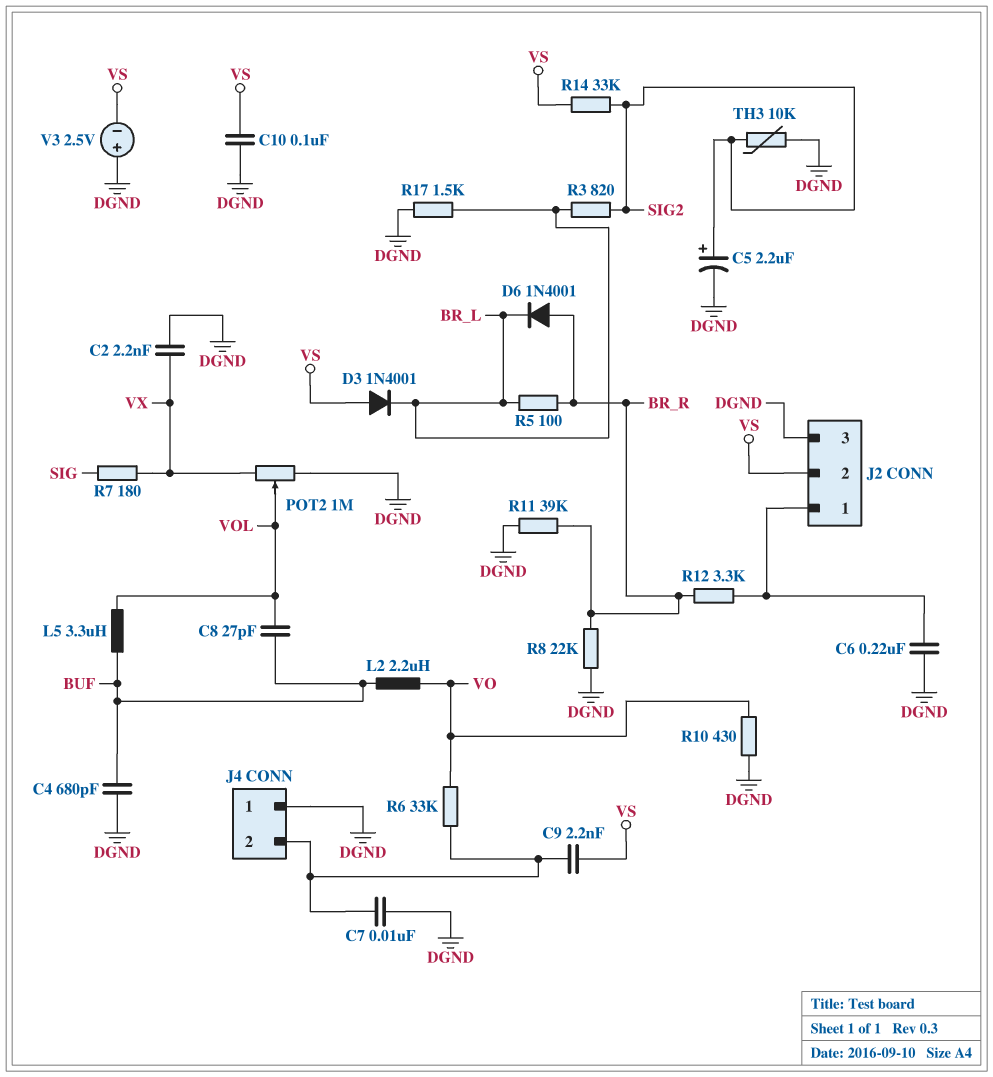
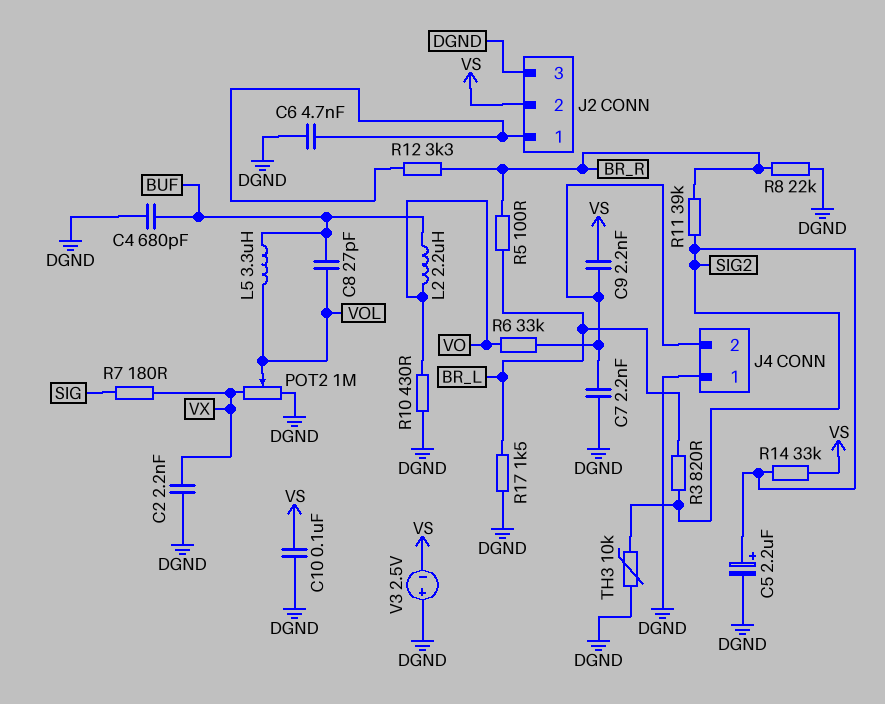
C6: 220nF (DGND, J2/1) -> 4.7nF (DGND, J2/1)
C7: 10nF (DGND, J4/2) -> 2.2nF (DGND, J4/2)
D3: diode 1N4001 (A VS, K BR_L) -> none
D6: diode 1N4001 (A BR_R, K BR_L) -> none
R11: 39k (BR_R, DGND) -> 39k (BR_R, SIG2)

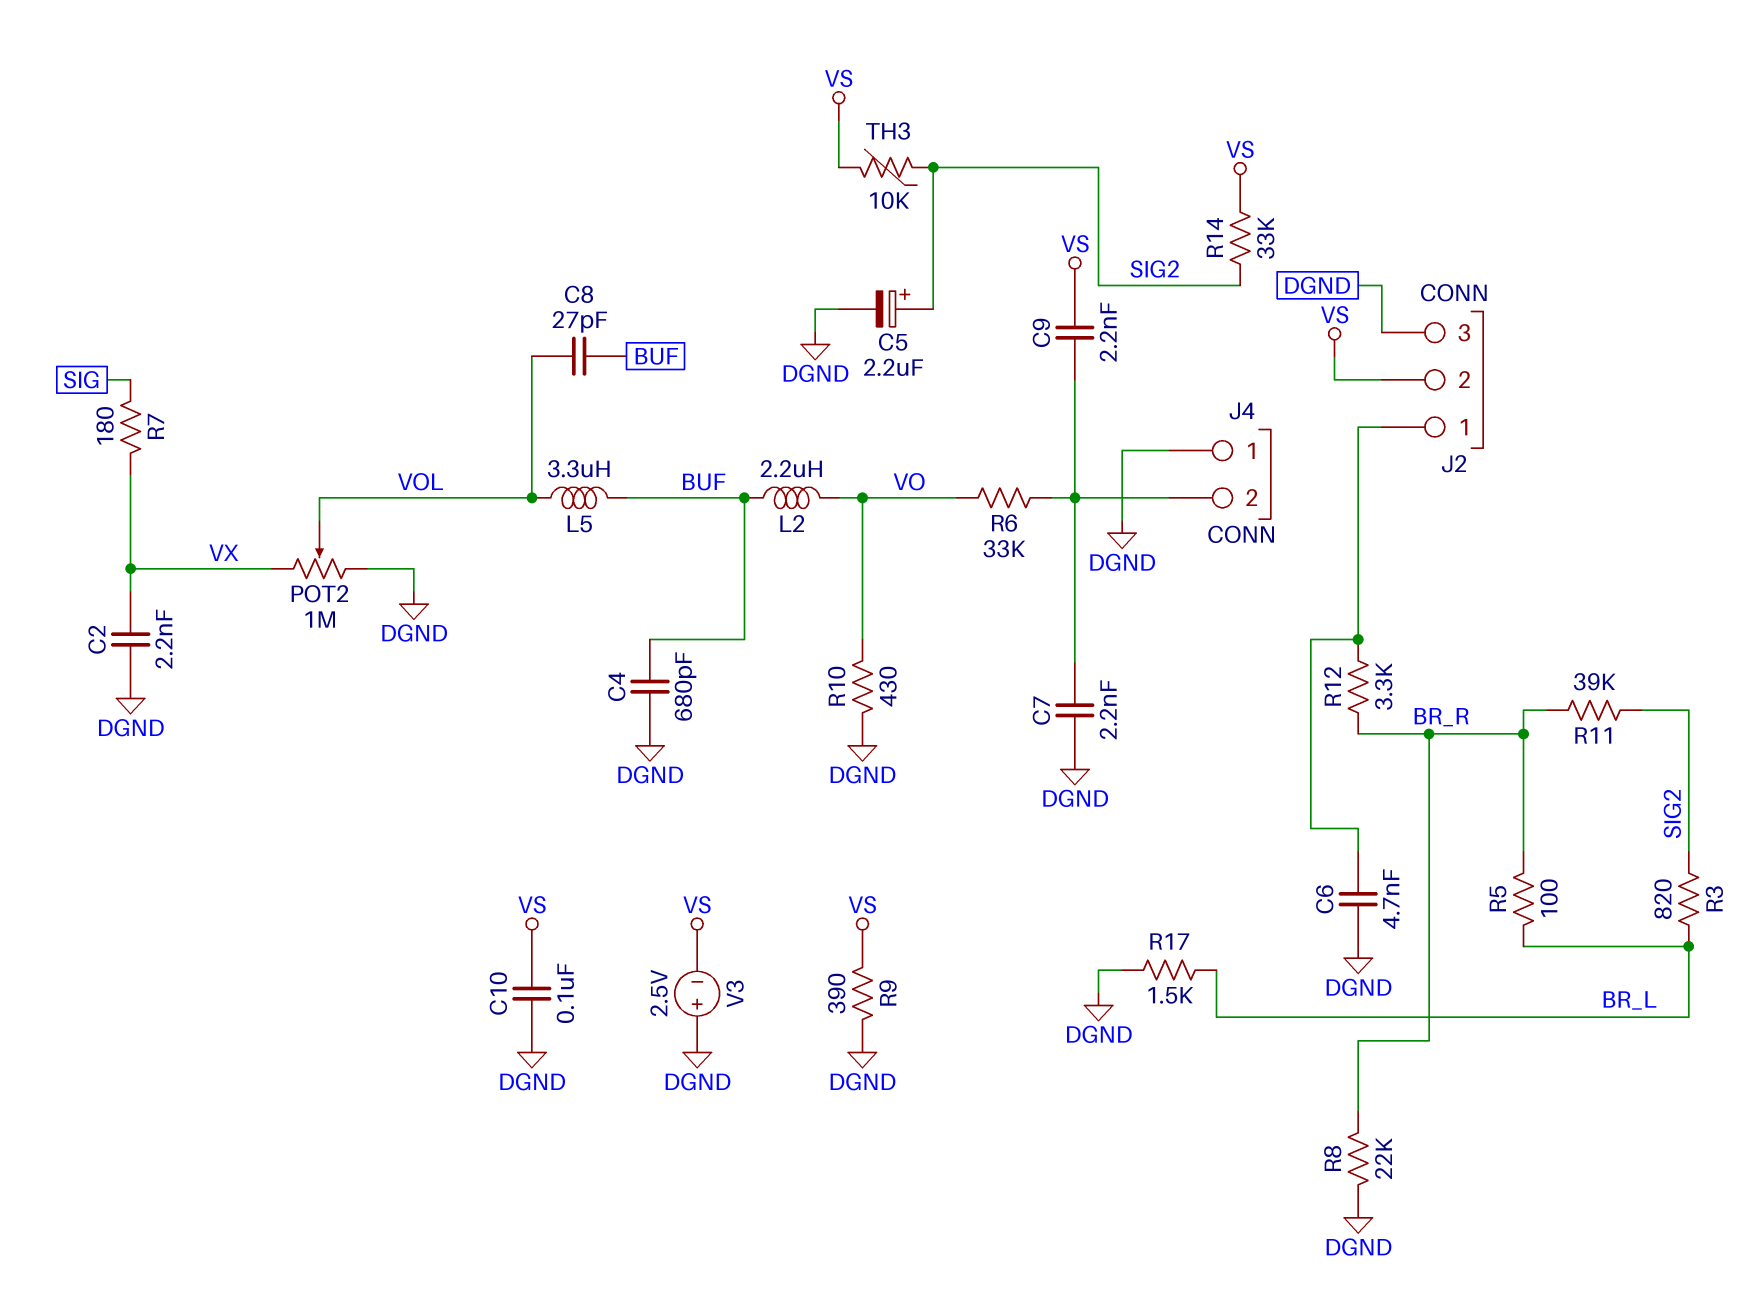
R9: none -> 390 (DGND, VS)
TH3: 10k (DGND, SIG2) -> 10k (SIG2, VS)

